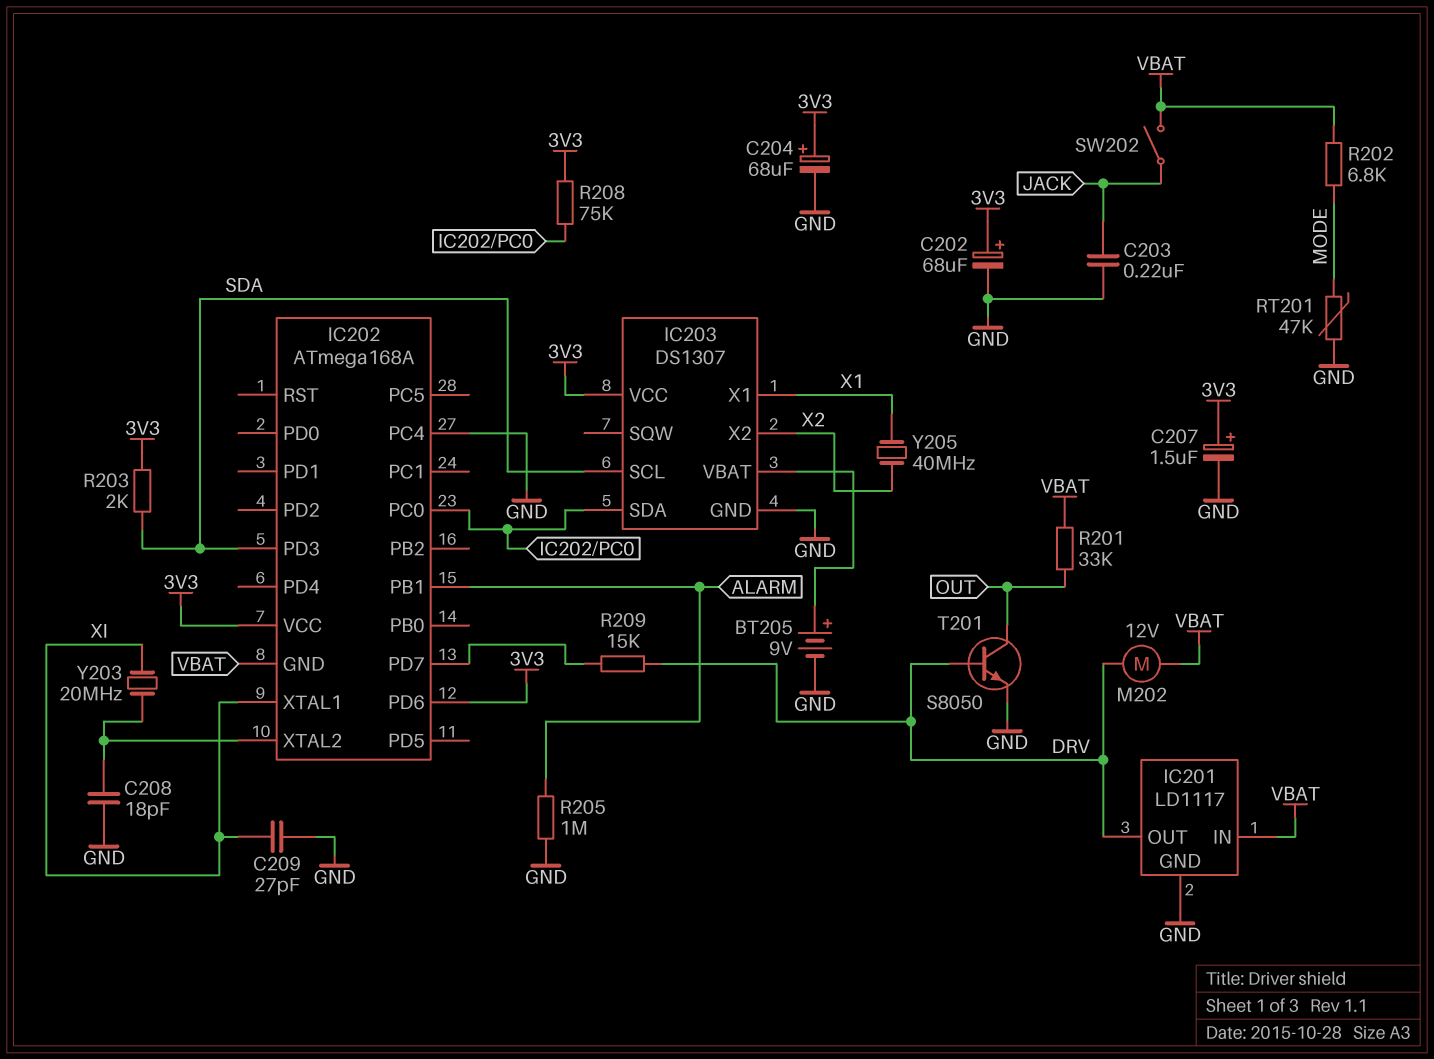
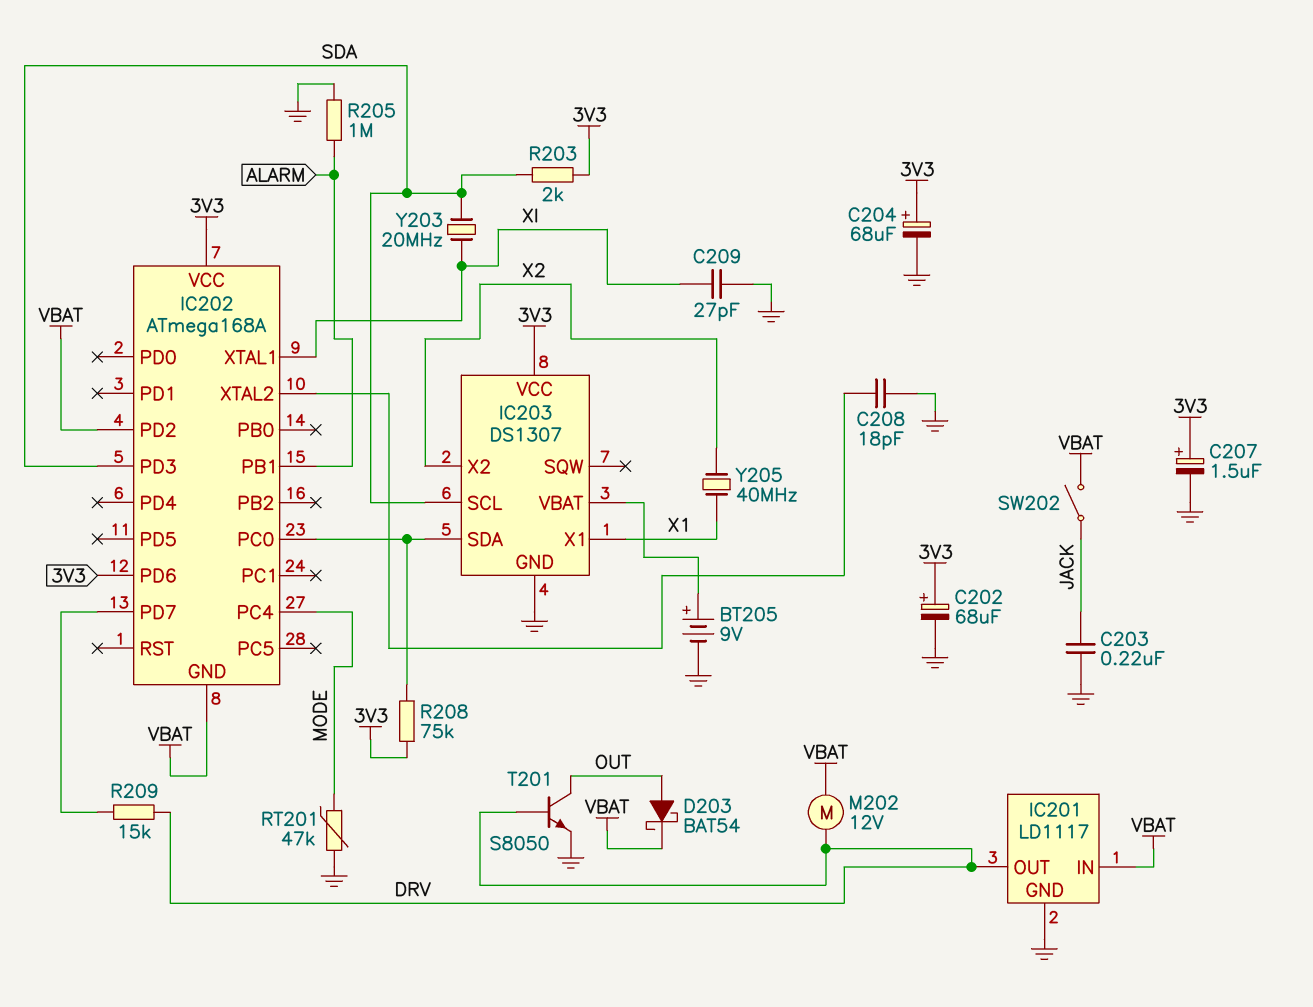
D203: none -> schottky BAT54 (A OUT, K VBAT)
IC202 pin PC4: GND -> MODE
IC202 pin PD2: none -> VBAT
R201: 33k (OUT, VBAT) -> none
R202: 6.8k (MODE, VBAT) -> none
Y203: 20MHz (IC202/XTAL2, XI) -> 20MHz (SDA, XI)

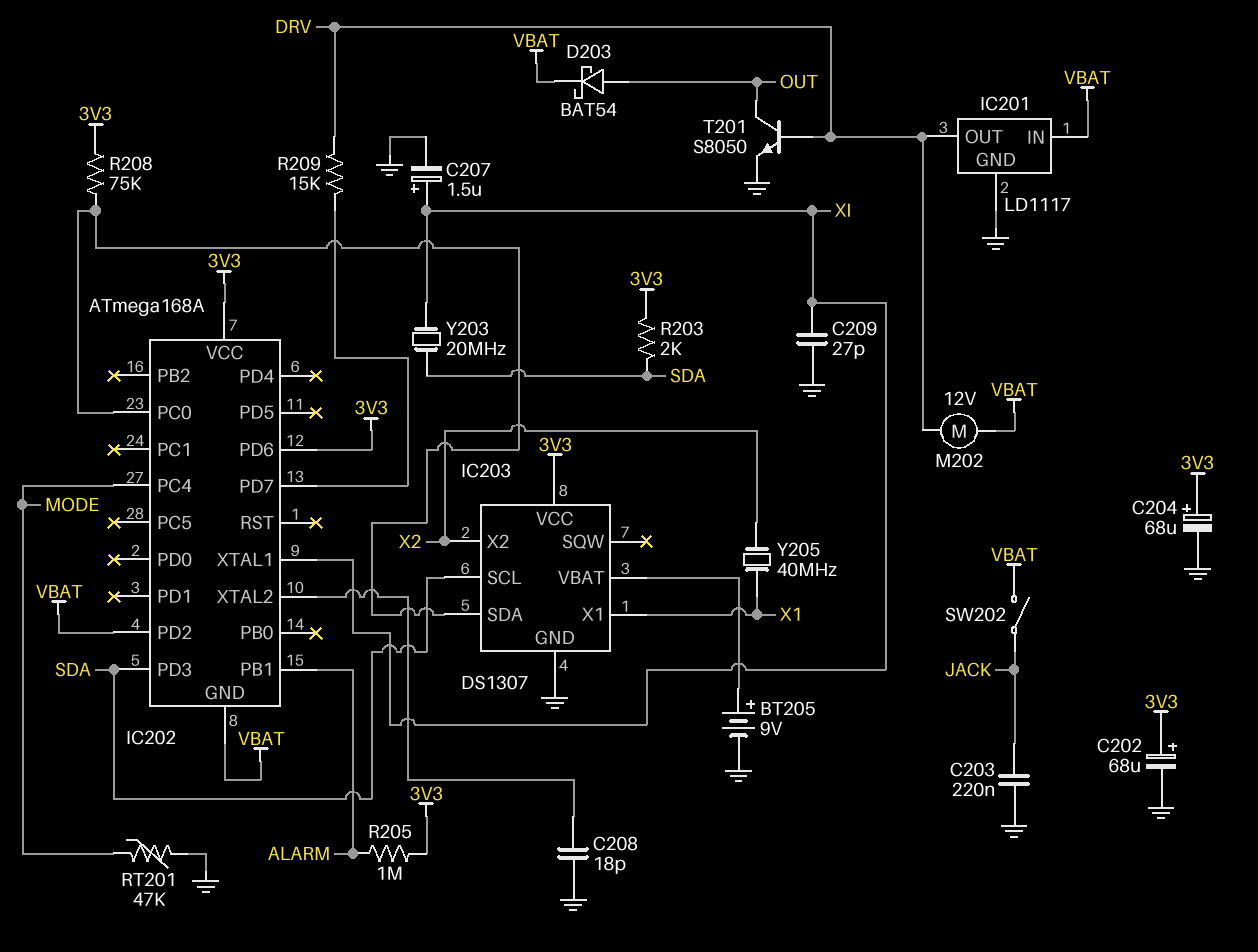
C207: 1.5uF (plus 3V3, minus GND) -> 1.5uF (plus XI, minus GND)
R205: 1M (ALARM, GND) -> 1M (3V3, ALARM)

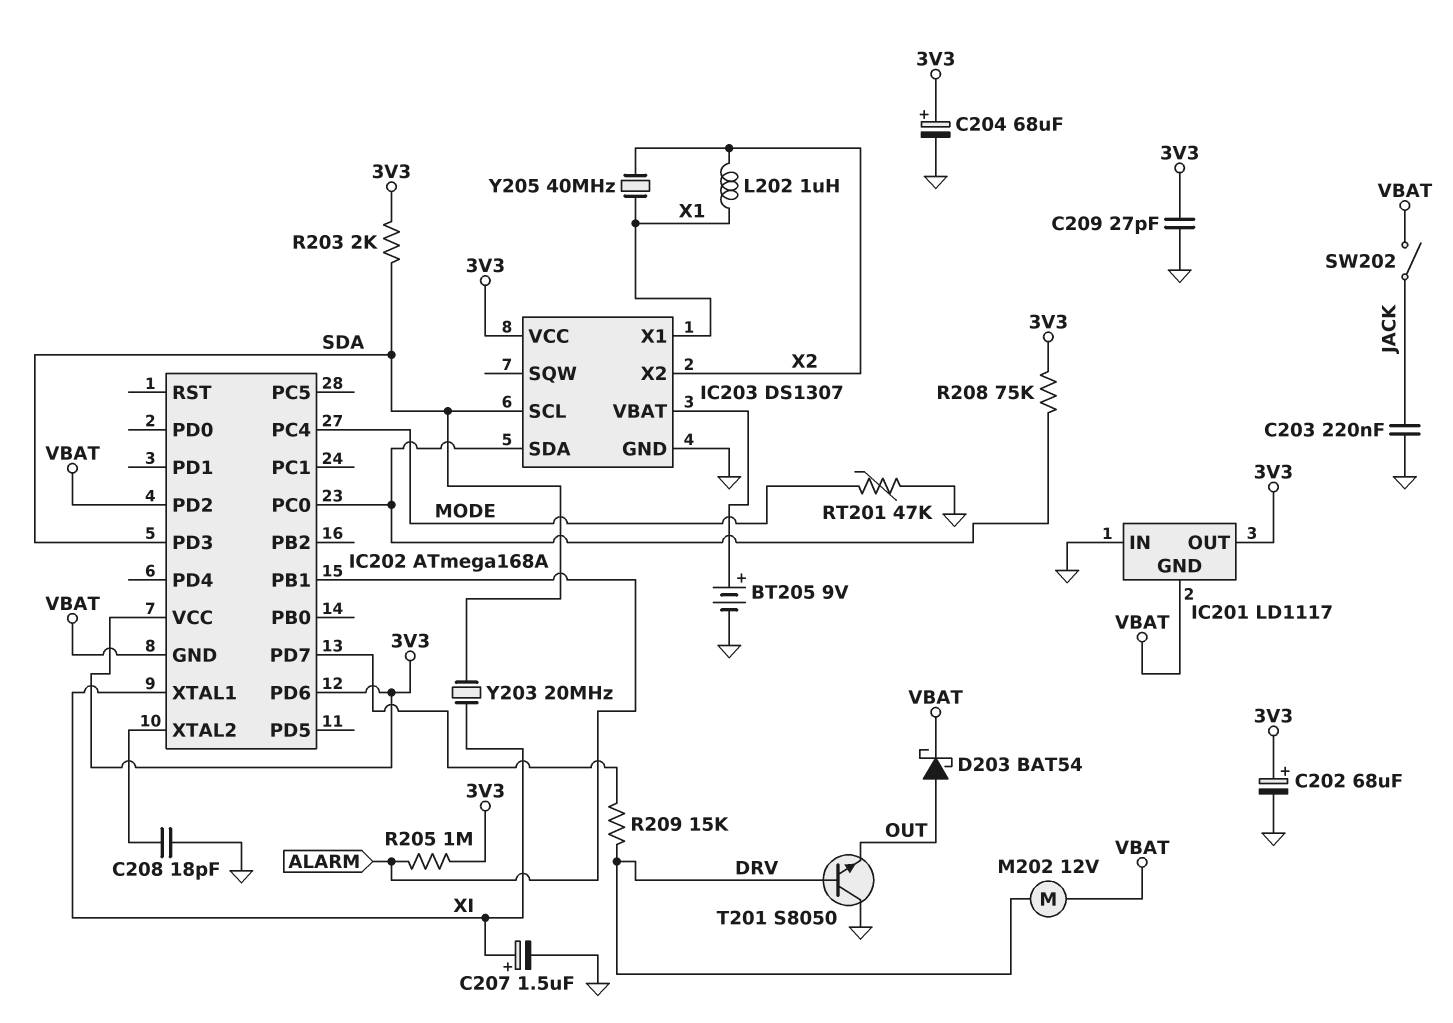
C209: 27pF (GND, XI) -> 27pF (3V3, GND)
IC201 pin GND: GND -> VBAT
IC201 pin IN: VBAT -> GND
IC201 pin OUT: DRV -> 3V3
L202: none -> 1uH (X1, X2)
T201: NPN S8050 (B DRV, C OUT, E GND) -> NPN S8050 (B DRV, C GND, E OUT)

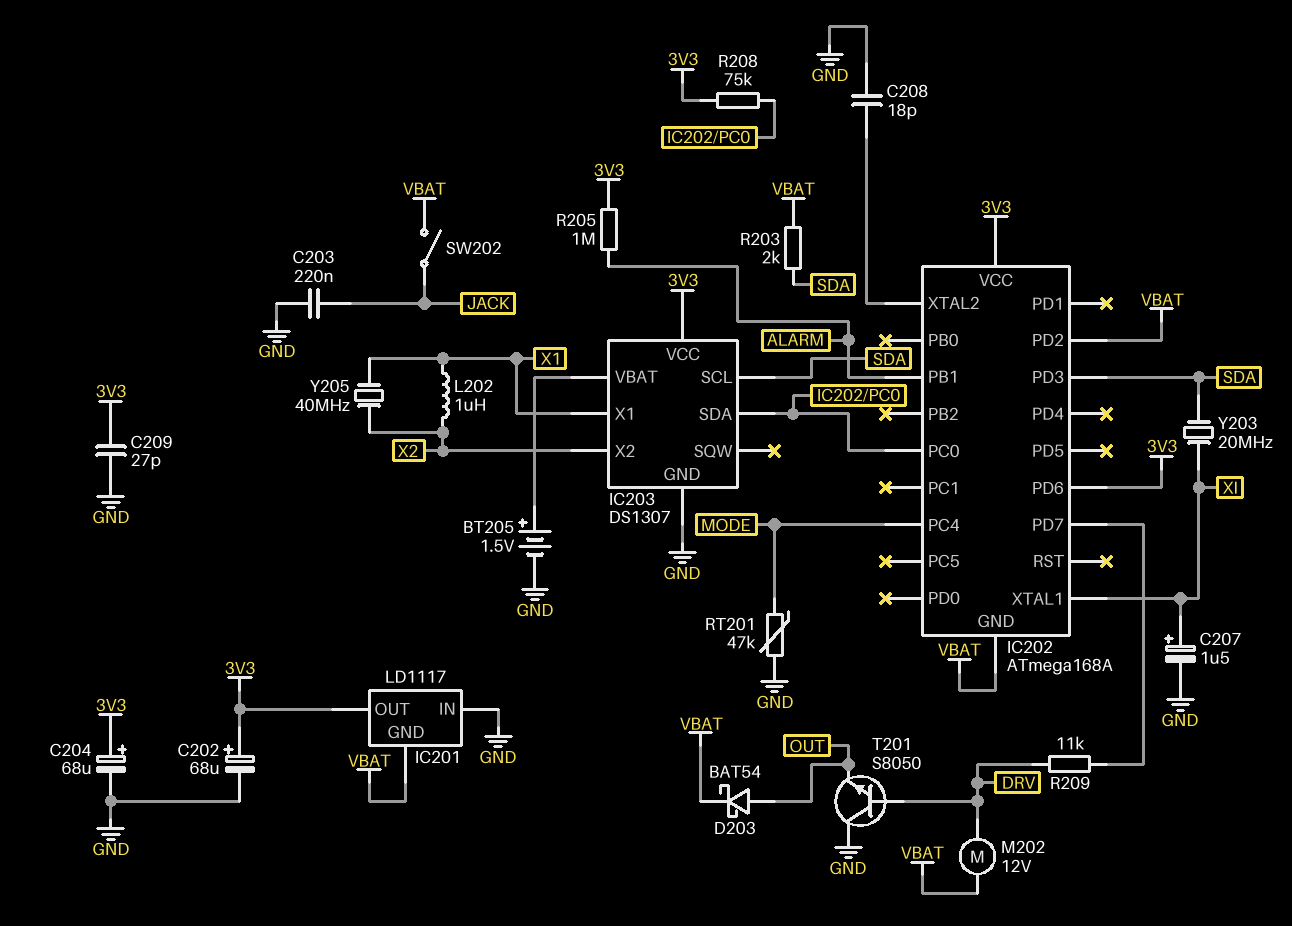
BT205: 9V (plus IC203/VBAT, minus GND) -> 1.5V (plus IC203/VBAT, minus GND)
R203: 2k (3V3, SDA) -> 2k (SDA, VBAT)
R209: 15k (DRV, IC202/PD7) -> 11k (DRV, IC202/PD7)

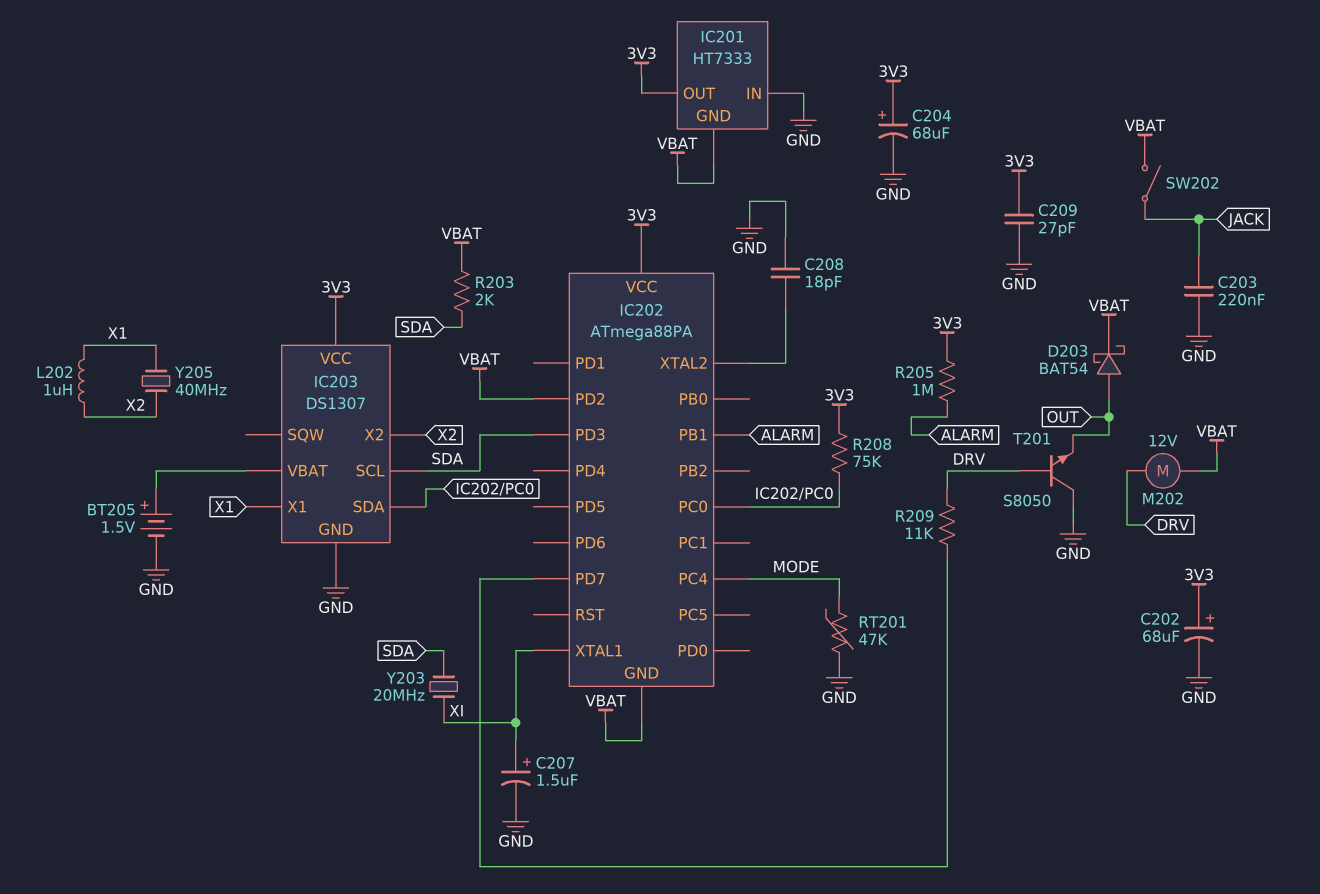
IC201: LD1117 -> HT7333
IC202: ATmega168A -> ATmega88PA
IC202 pin PD6: 3V3 -> none

